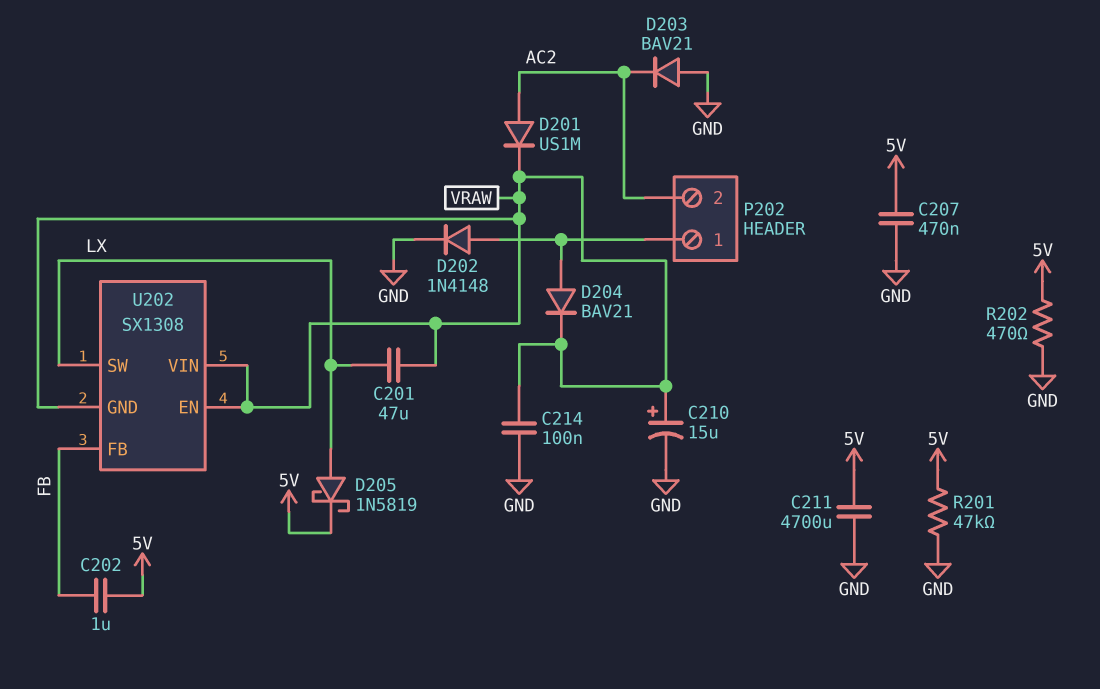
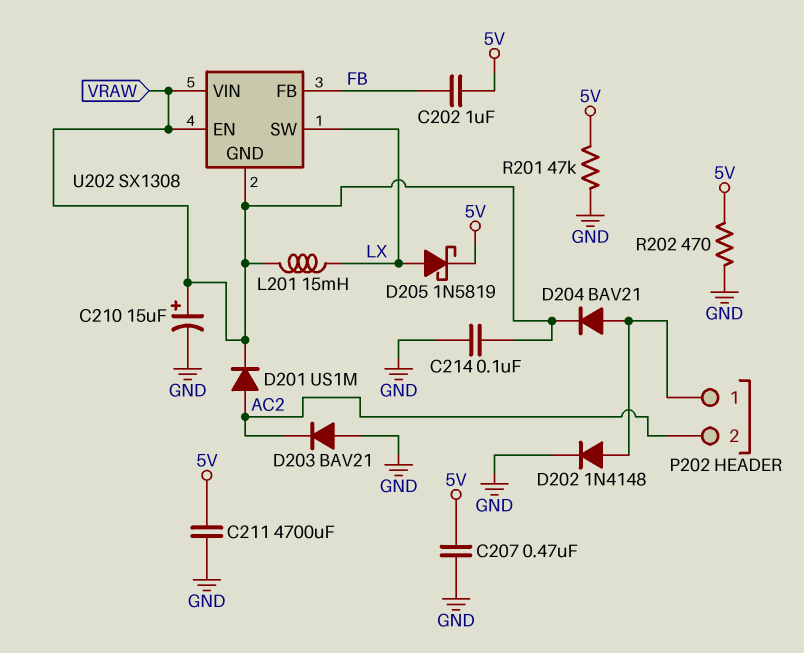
C201: 47uF (LX, VRAW) -> none
L201: none -> 15mH (LX, VRAW)

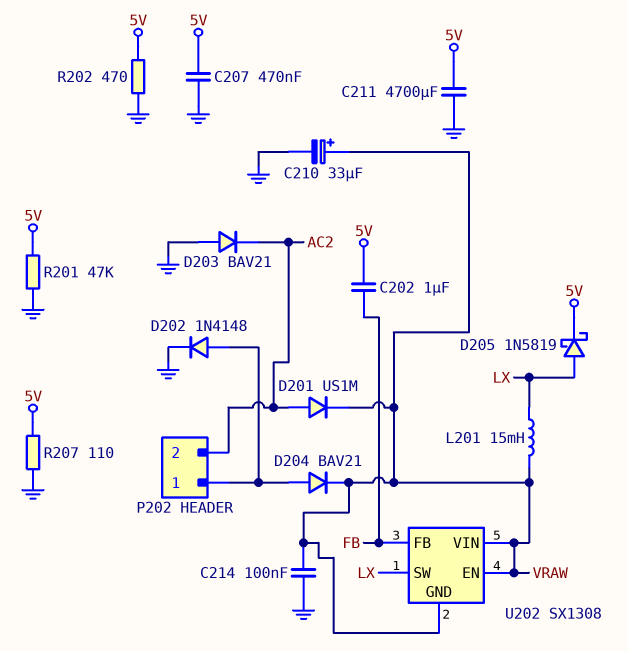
C210: 15uF (plus VRAW, minus GND) -> 33uF (plus VRAW, minus GND)
R207: none -> 110 (5V, GND)

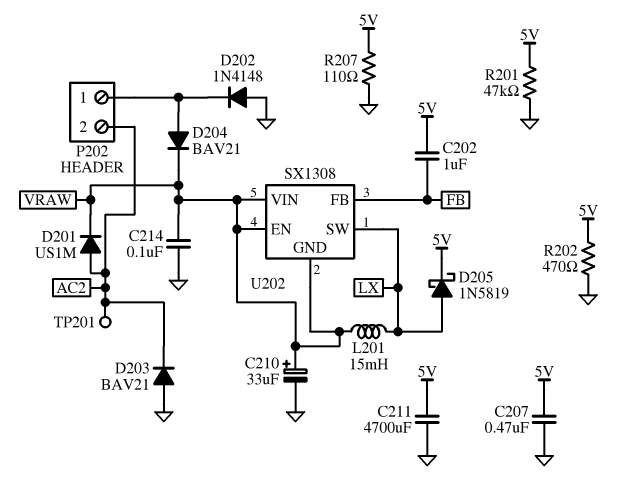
D202: diode 1N4148 (A P202/1, K GND) -> diode 1N4148 (A GND, K P202/1)
TP201: none -> test point (AC2)

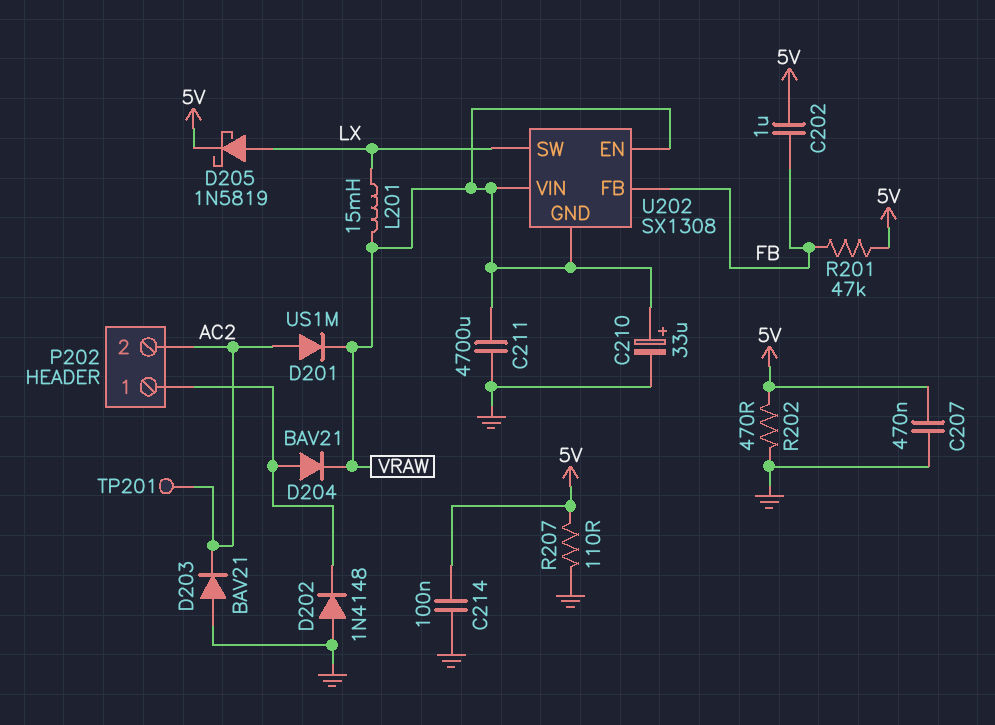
C211: 4700uF (5V, GND) -> 4700uF (GND, VRAW)
C214: 100nF (GND, VRAW) -> 100nF (5V, GND)
R201: 47k (5V, GND) -> 47k (5V, FB)

